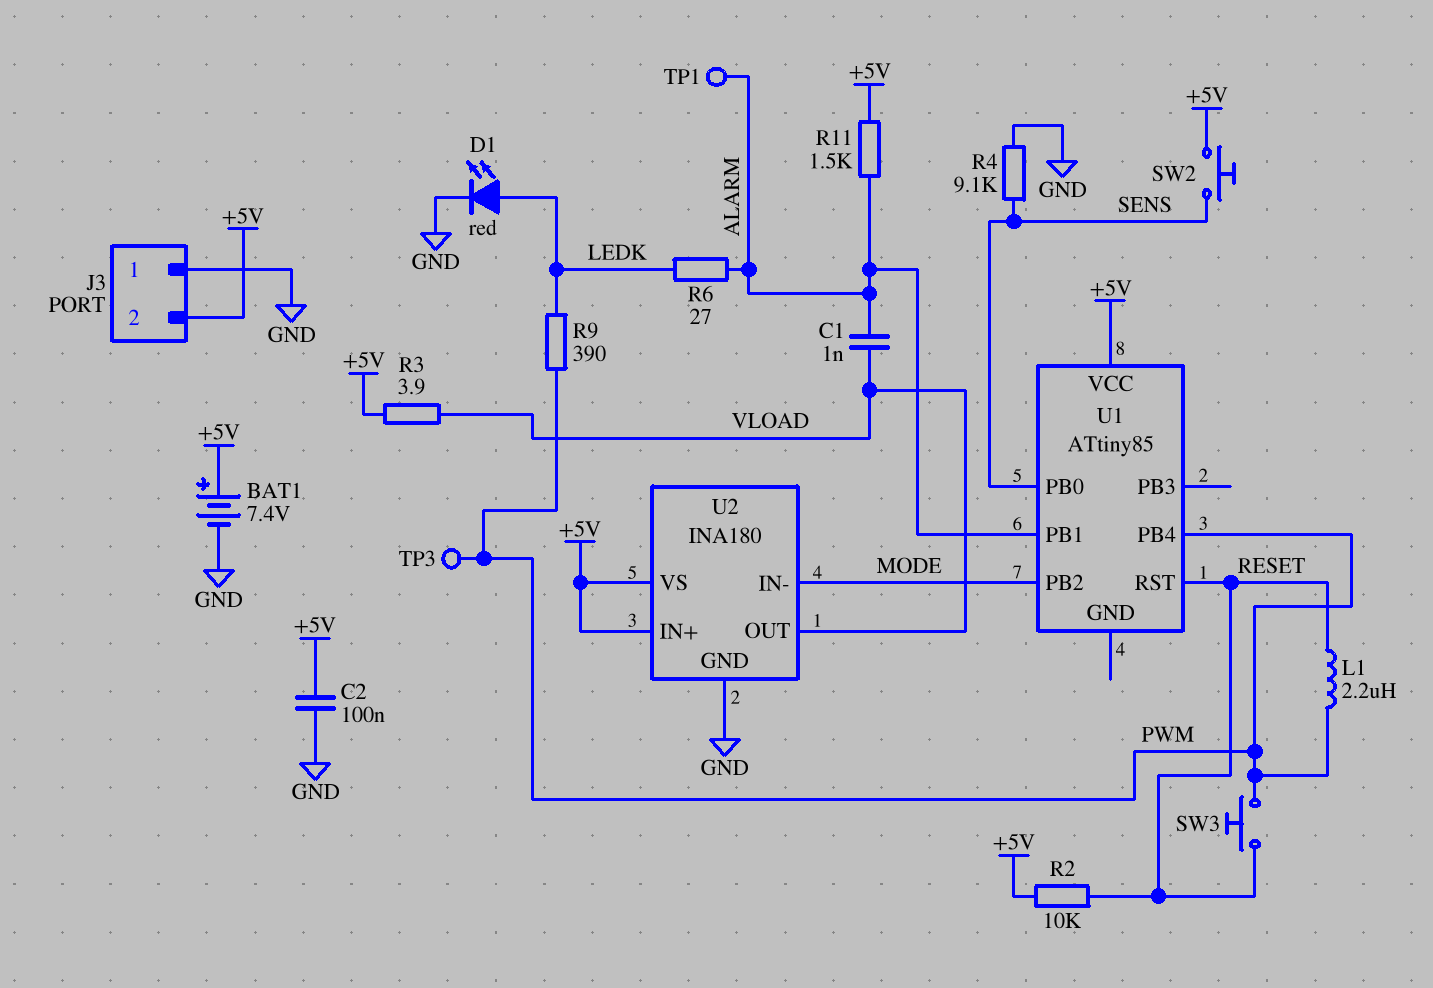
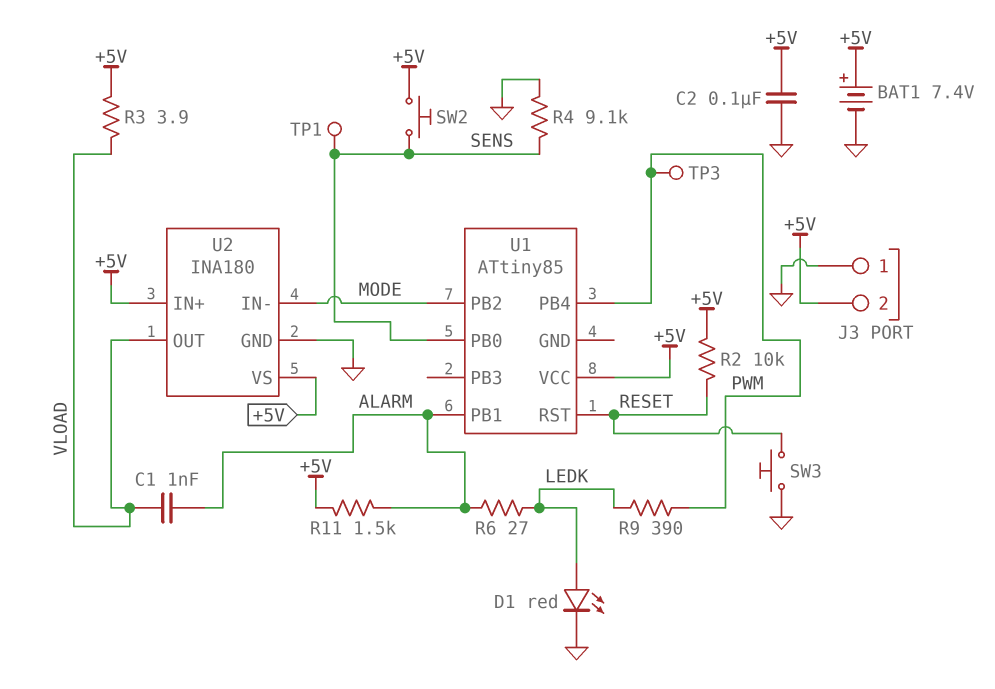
L1: 2.2uH (PWM, RESET) -> none
SW3: button (PWM, RESET) -> button (GND, RESET)
TP1: test point (ALARM) -> test point (SENS)

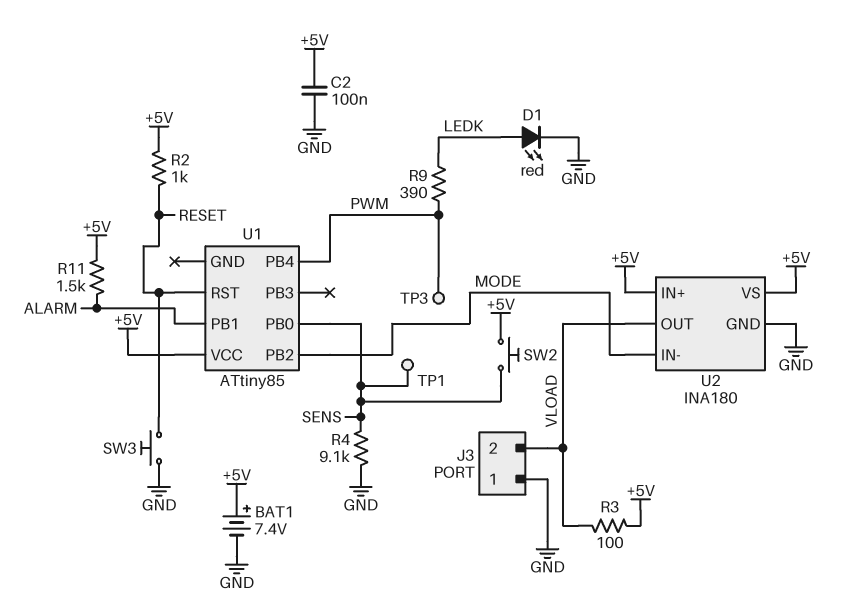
C1: 1nF (ALARM, VLOAD) -> none
J3 pin 2: +5V -> VLOAD
R2: 10k (+5V, RESET) -> 1k (+5V, RESET)
R3: 3.9 (+5V, VLOAD) -> 100 (+5V, VLOAD)
R6: 27 (ALARM, LEDK) -> none

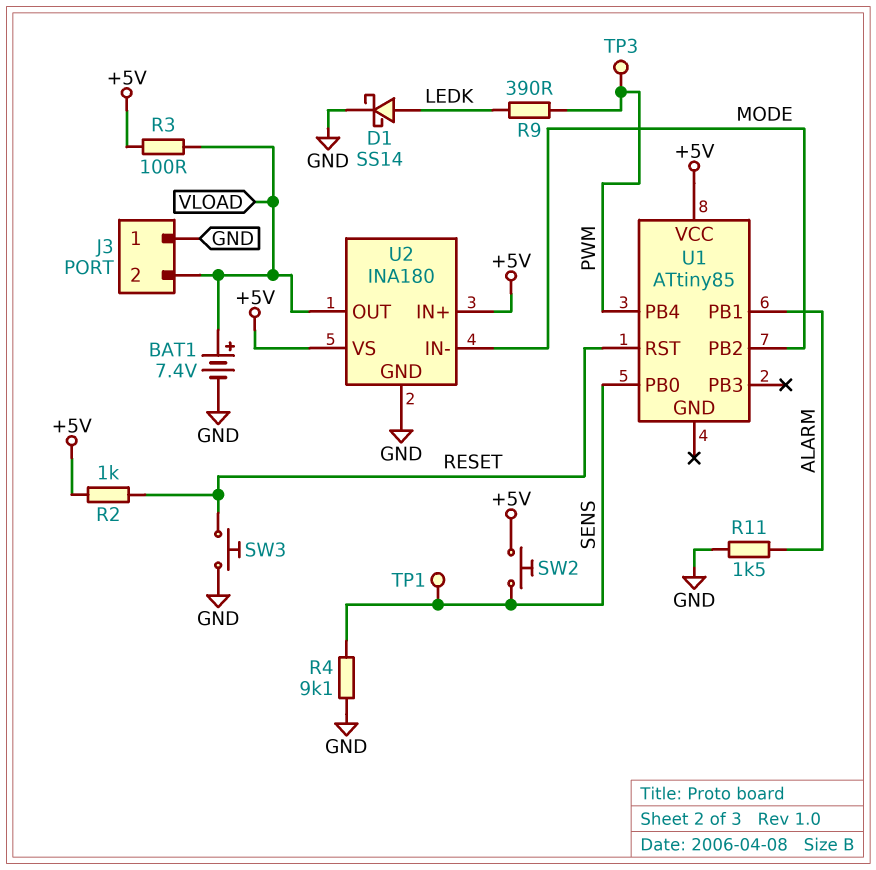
BAT1: 7.4V (plus +5V, minus GND) -> 7.4V (plus VLOAD, minus GND)
C2: 100nF (+5V, GND) -> none
D1: LED red (A LEDK, K GND) -> schottky SS14 (A LEDK, K GND)
R11: 1.5k (+5V, ALARM) -> 1.5k (ALARM, GND)

